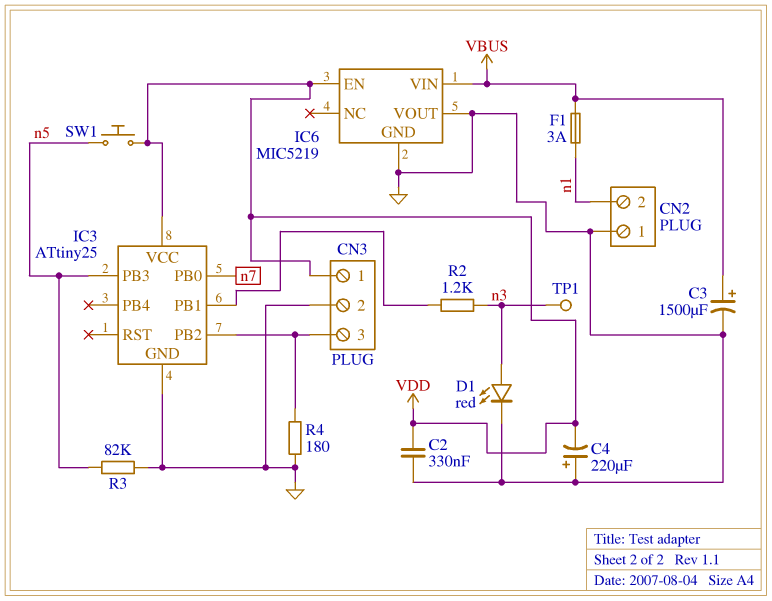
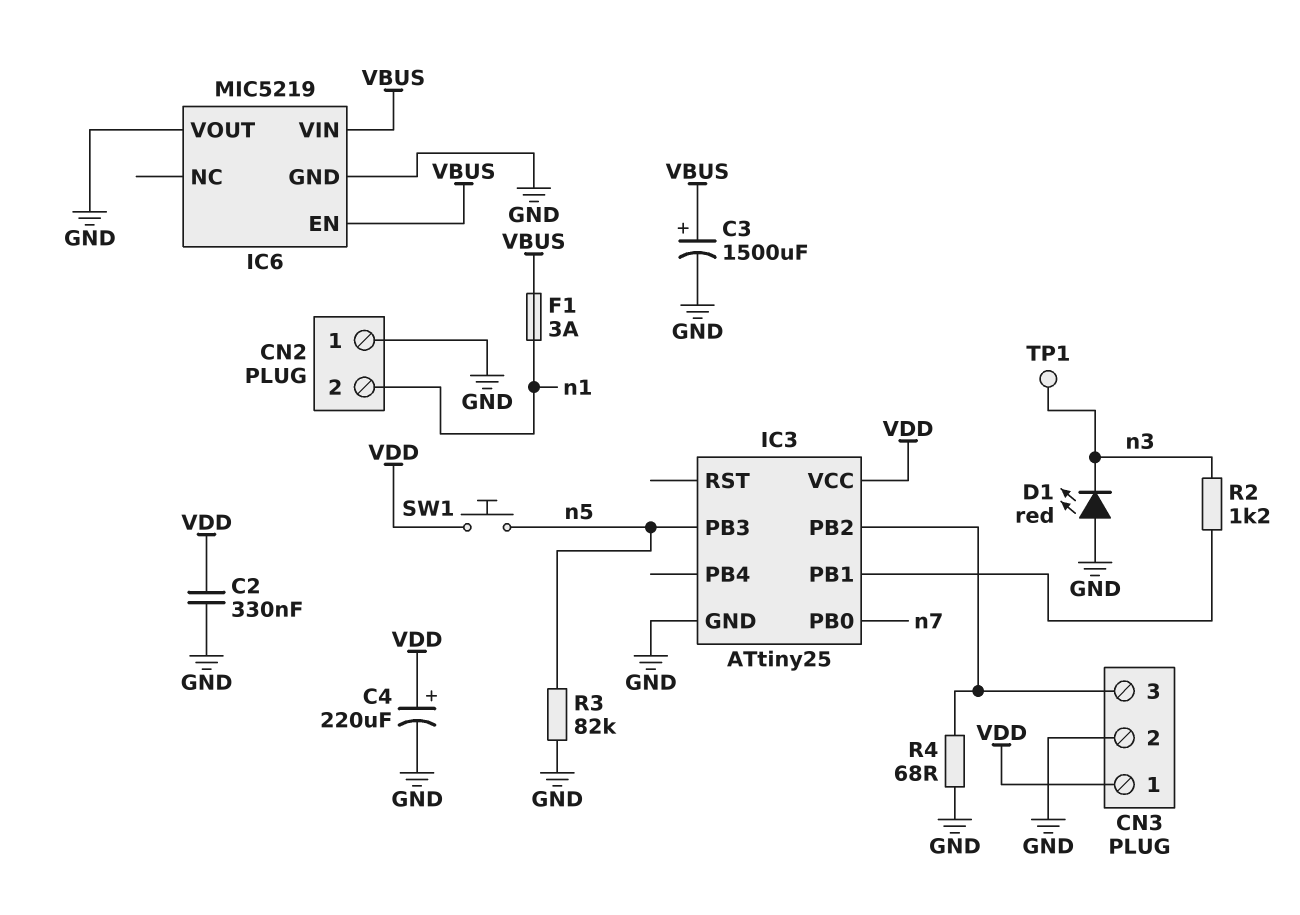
C4: 220uF (plus GND, minus VDD) -> 220uF (plus VDD, minus GND)
D1: LED red (A n3, K GND) -> LED red (A GND, K n3)
IC6 pin EN: VDD -> VBUS
R4: 180 (CN3/3, GND) -> 68 (CN3/3, GND)

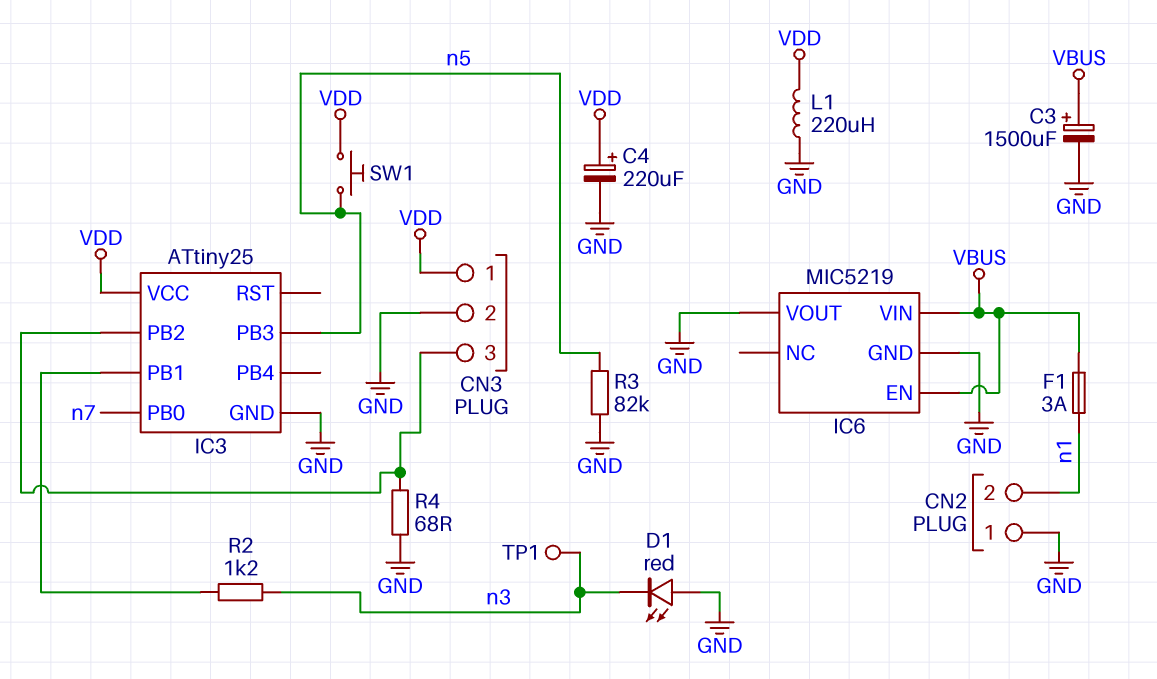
C2: 330nF (GND, VDD) -> none
L1: none -> 220uH (GND, VDD)

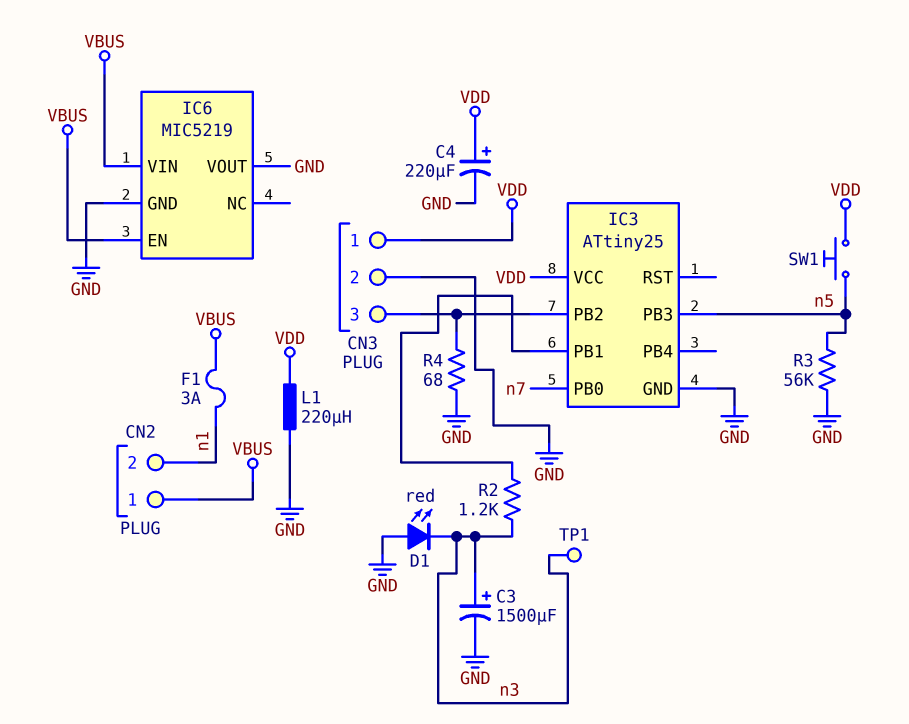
C3: 1500uF (plus VBUS, minus GND) -> 1500uF (plus n3, minus GND)
CN2 pin 1: GND -> VBUS
R3: 82k (GND, n5) -> 56k (GND, n5)

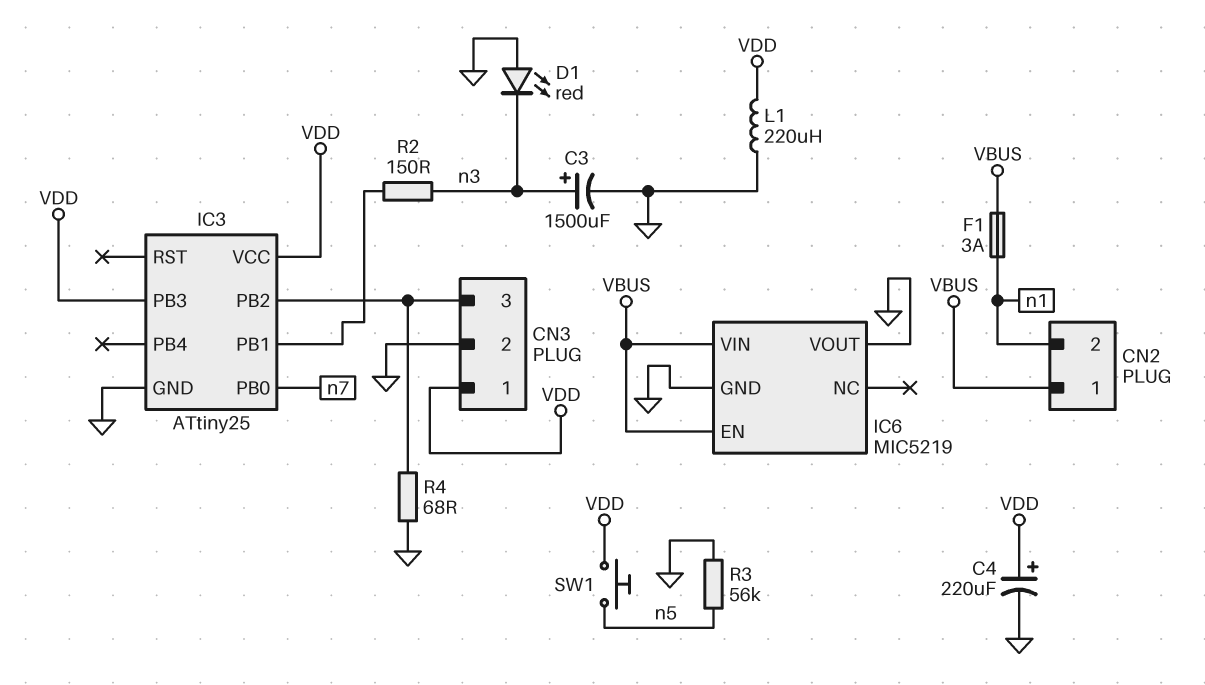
IC3 pin PB3: n5 -> VDD
R2: 1.2k (IC3/PB1, n3) -> 150 (IC3/PB1, n3)
TP1: test point (n3) -> none

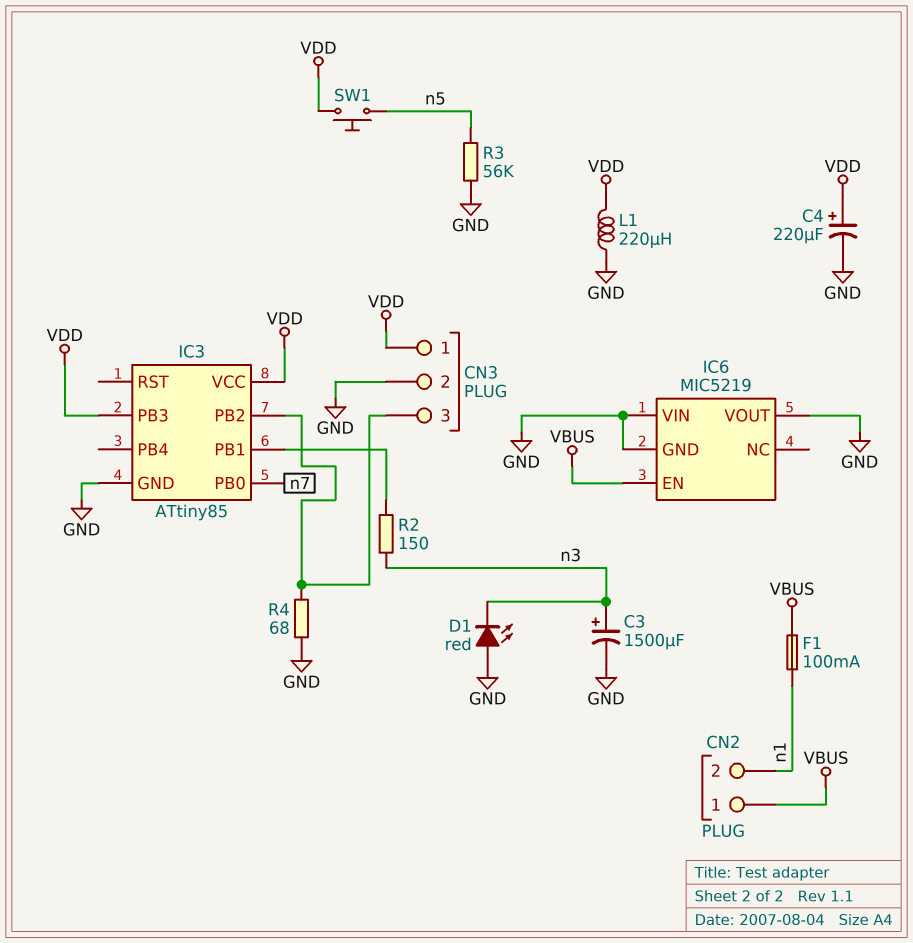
F1: 3A (VBUS, n1) -> 100mA (VBUS, n1)
IC3: ATtiny25 -> ATtiny85
IC6 pin VIN: VBUS -> GND

